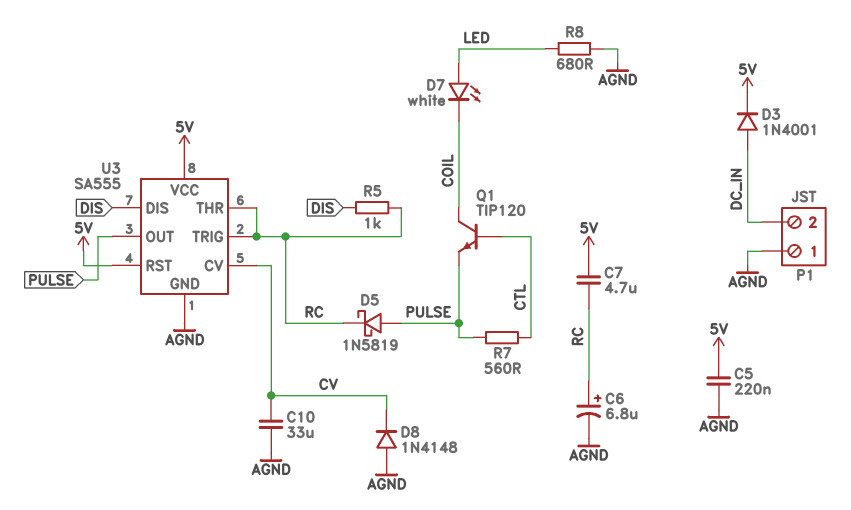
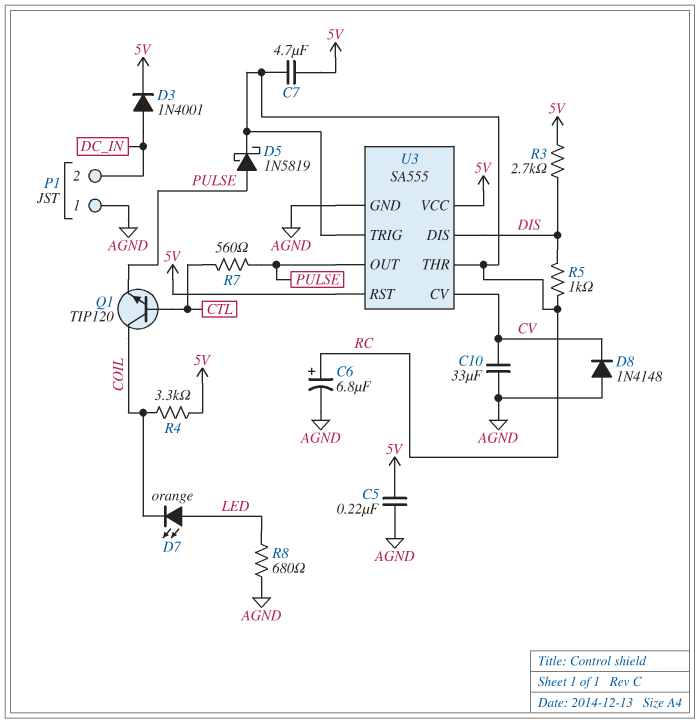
D7: LED white (A LED, K COIL) -> LED orange (A LED, K COIL)
R3: none -> 2.7k (5V, DIS)
R4: none -> 3.3k (5V, COIL)

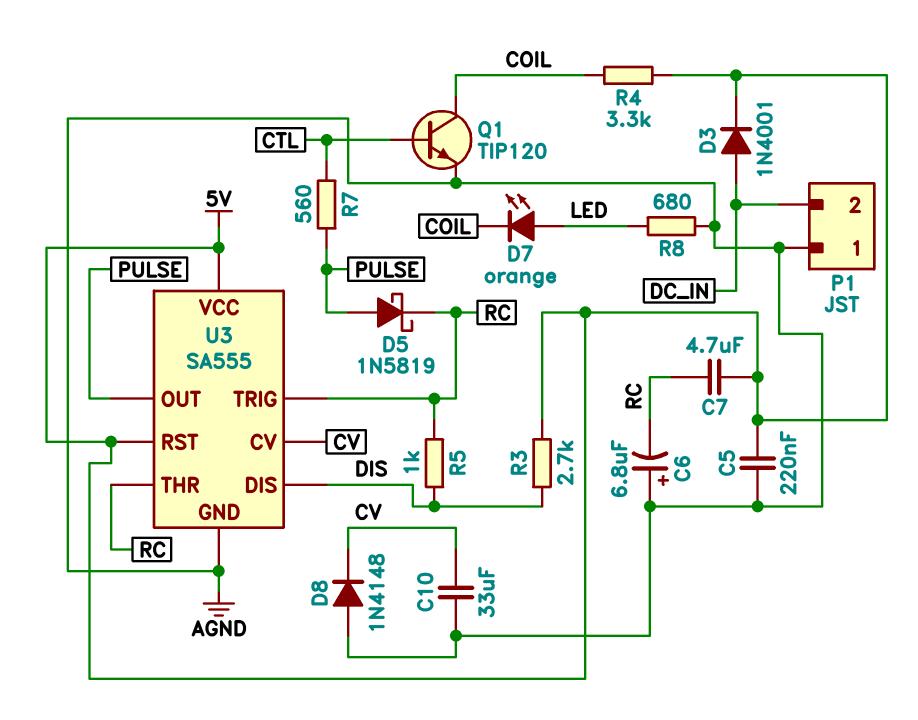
C6: 6.8uF (plus RC, minus AGND) -> 6.8uF (plus AGND, minus RC)
Q1: NPN TIP120 (B CTL, C COIL, E PULSE) -> NPN TIP120 (B CTL, C COIL, E AGND)

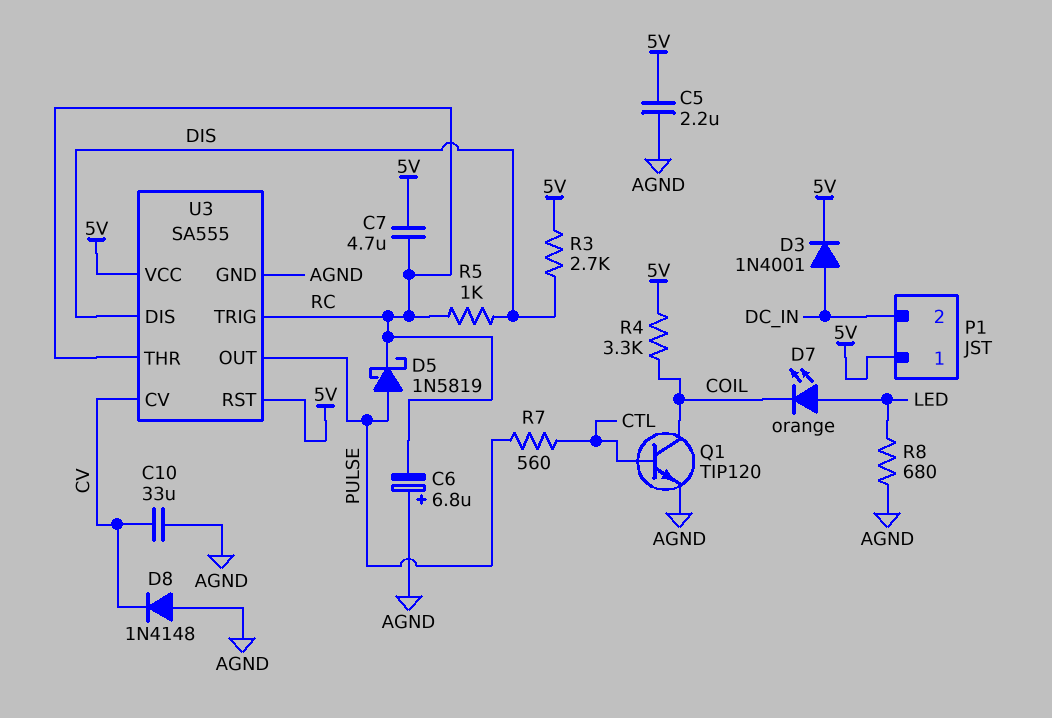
C5: 220nF (5V, AGND) -> 2.2uF (5V, AGND)
P1 pin 1: AGND -> 5V

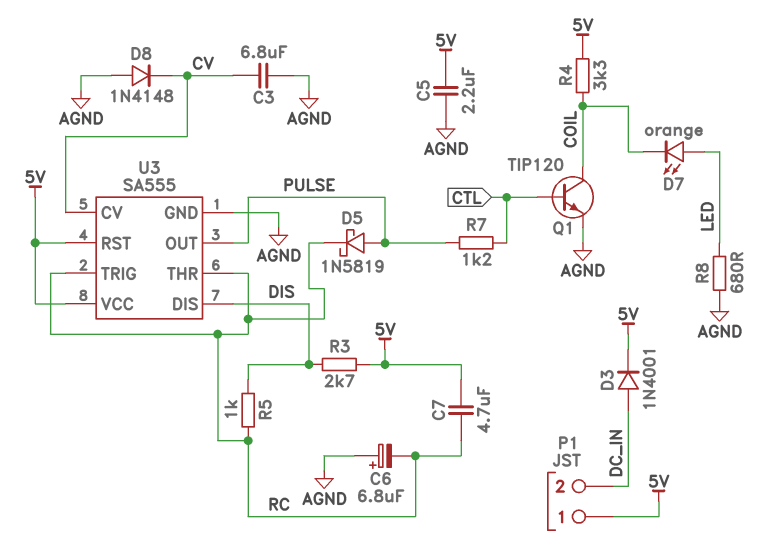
C3: none -> 6.8uF (AGND, CV)
C10: 33uF (AGND, CV) -> none
R7: 560 (CTL, PULSE) -> 1.2k (CTL, PULSE)

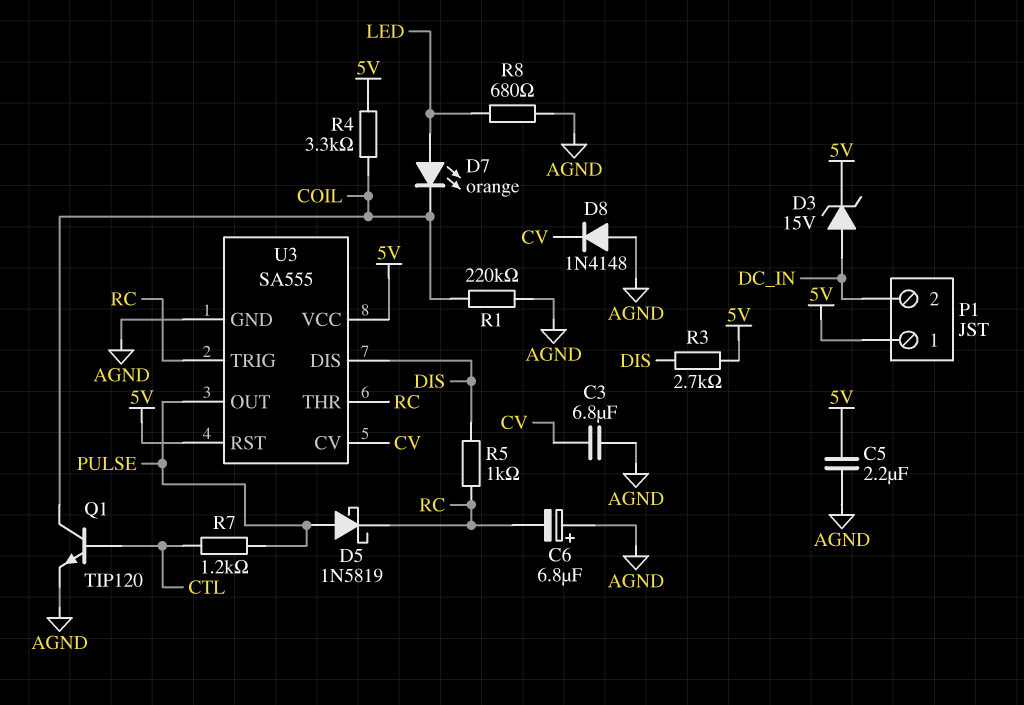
C7: 4.7uF (5V, RC) -> none
D3: diode 1N4001 (A DC_IN, K 5V) -> zener 15V (A DC_IN, K 5V)
R1: none -> 220k (AGND, COIL)

